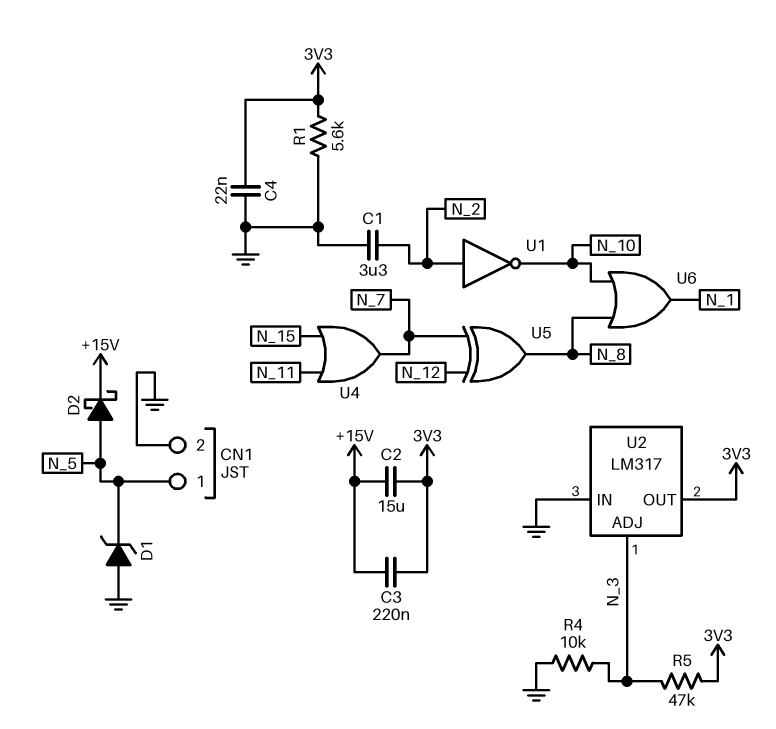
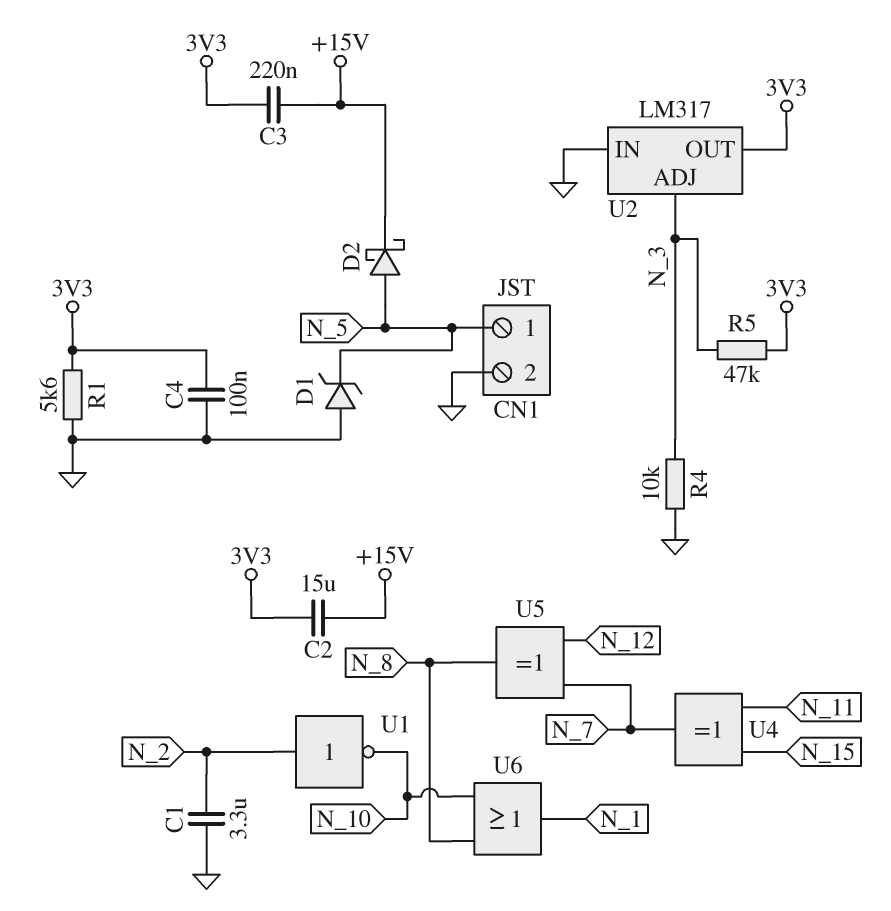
C4: 22nF (3V3, GND) -> 100nF (3V3, GND)
U4: OR (in N_11, in N_15, out N_7) -> XOR (in N_11, in N_15, out N_7)

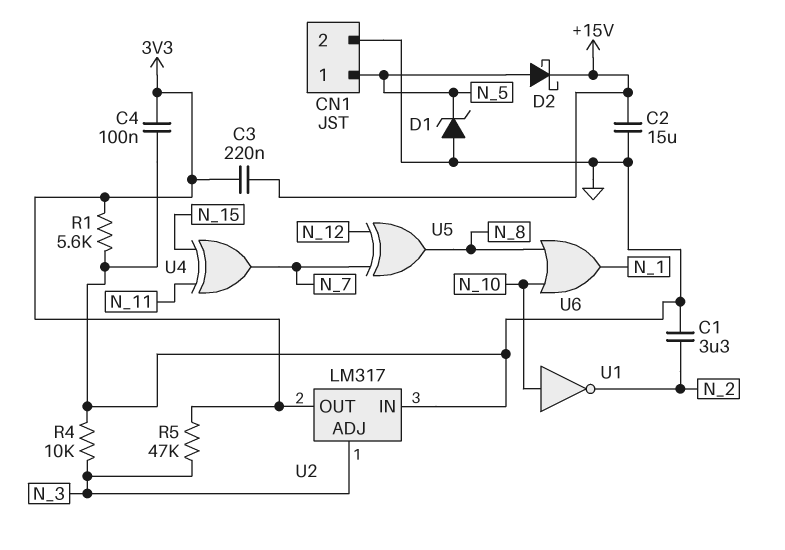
C2: 15uF (+15V, 3V3) -> 15uF (+15V, GND)
U1: NOT (in N_2, out N_10) -> NOT (in N_10, out N_2)

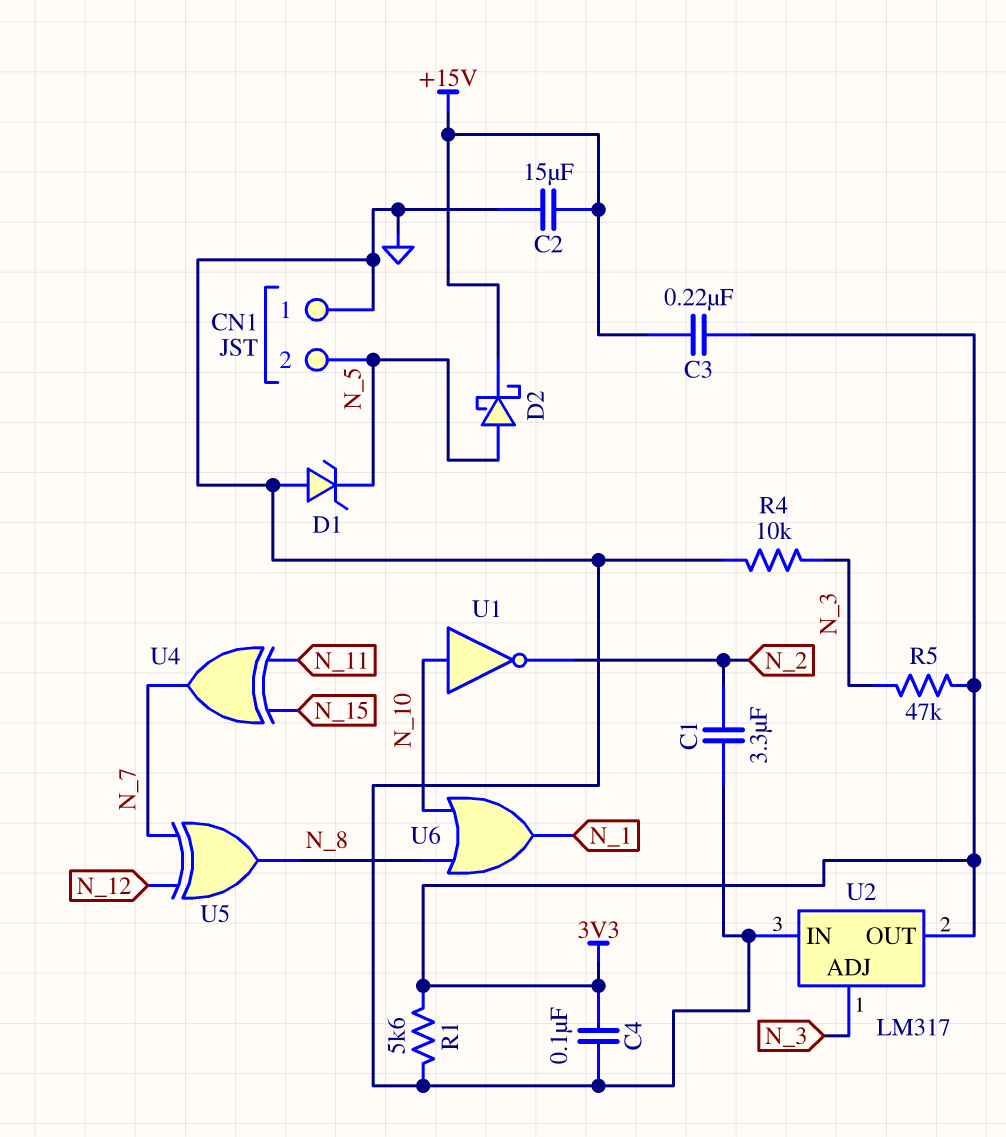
CN1 pin 1: N_5 -> GND
CN1 pin 2: GND -> N_5

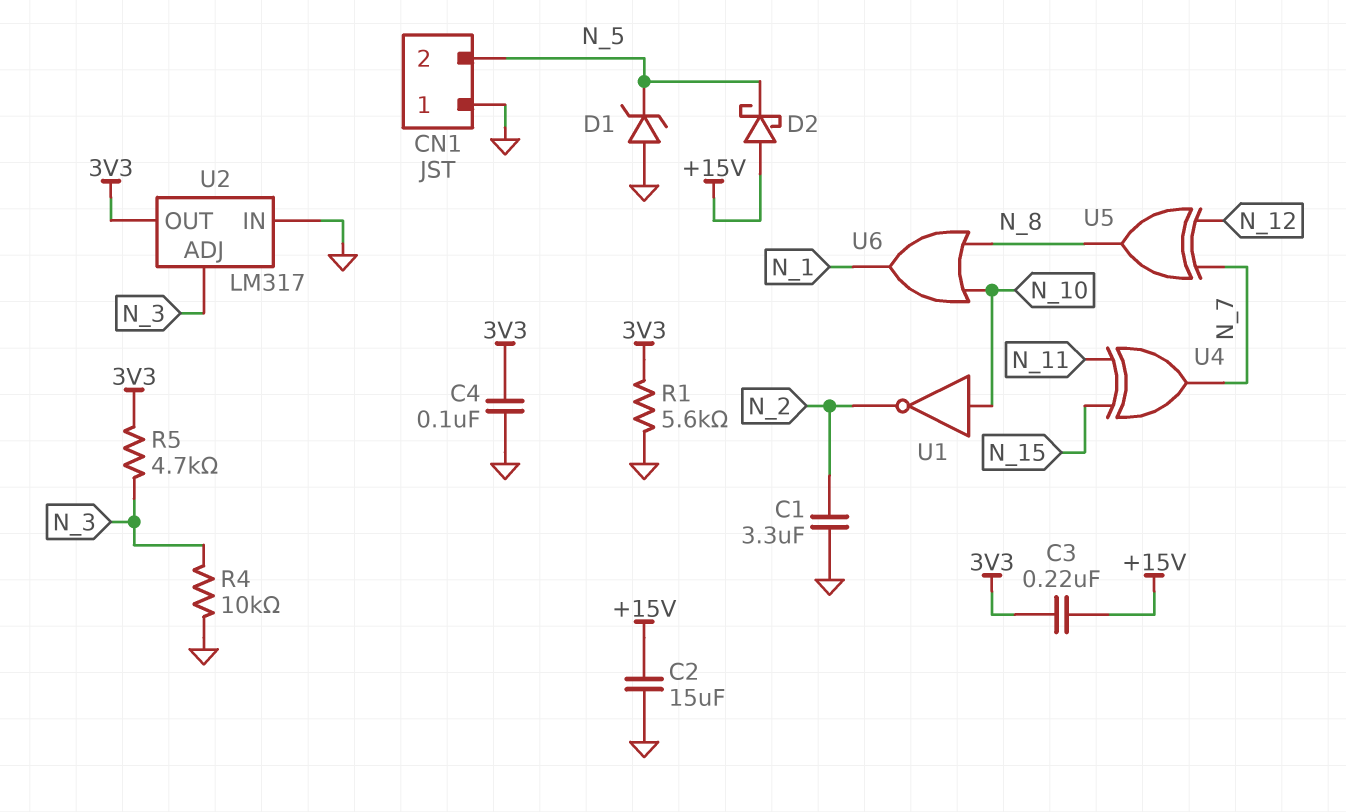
D2: schottky (A N_5, K +15V) -> schottky (A +15V, K N_5)
R5: 47k (3V3, N_3) -> 4.7k (3V3, N_3)

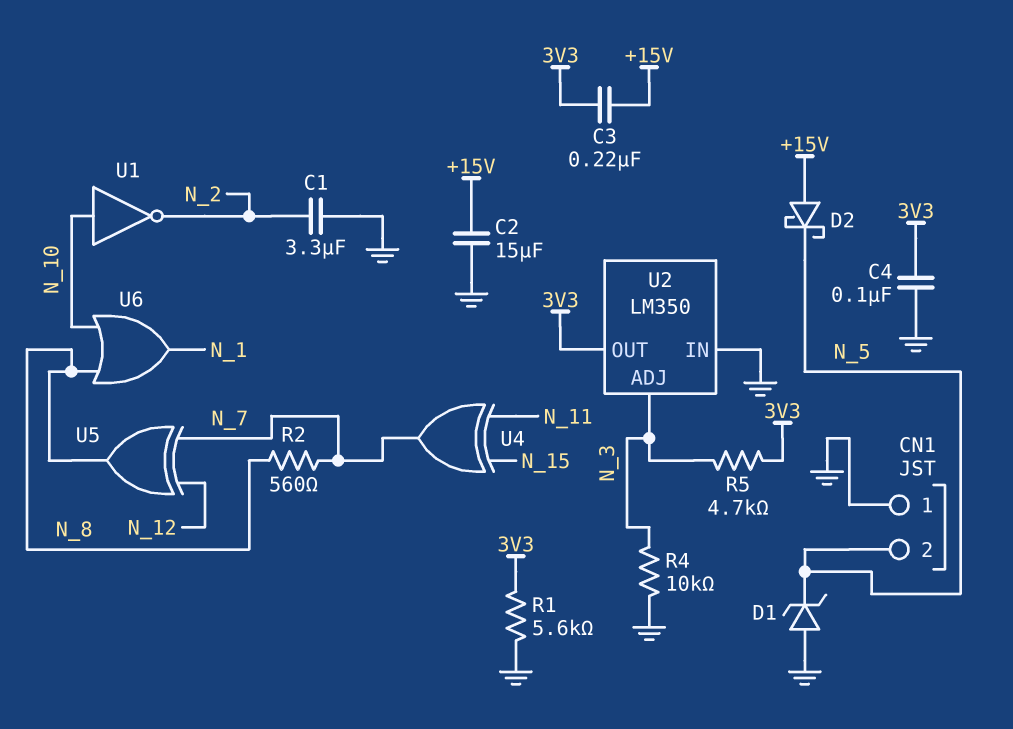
R2: none -> 560 (N_7, N_8)
U2: LM317 -> LM350

